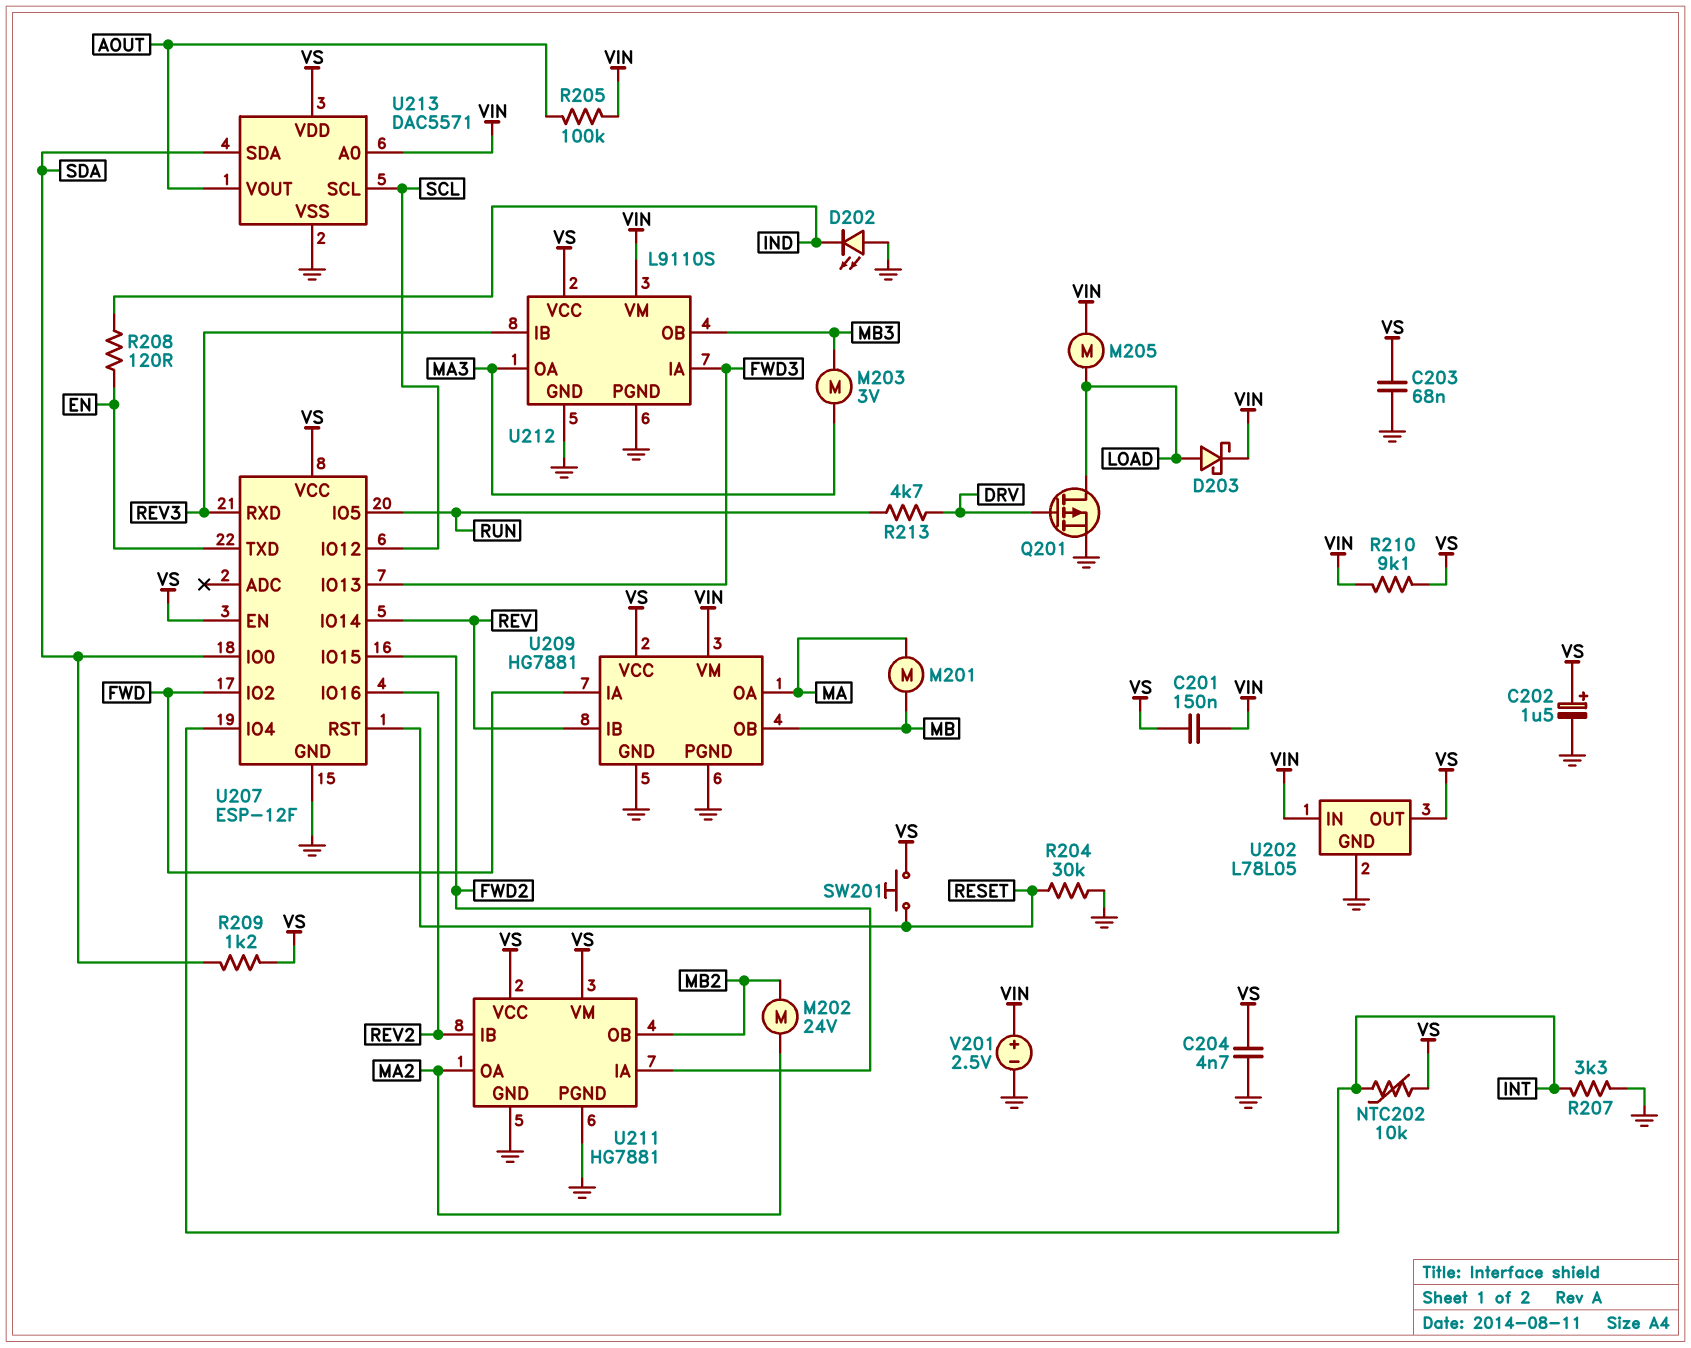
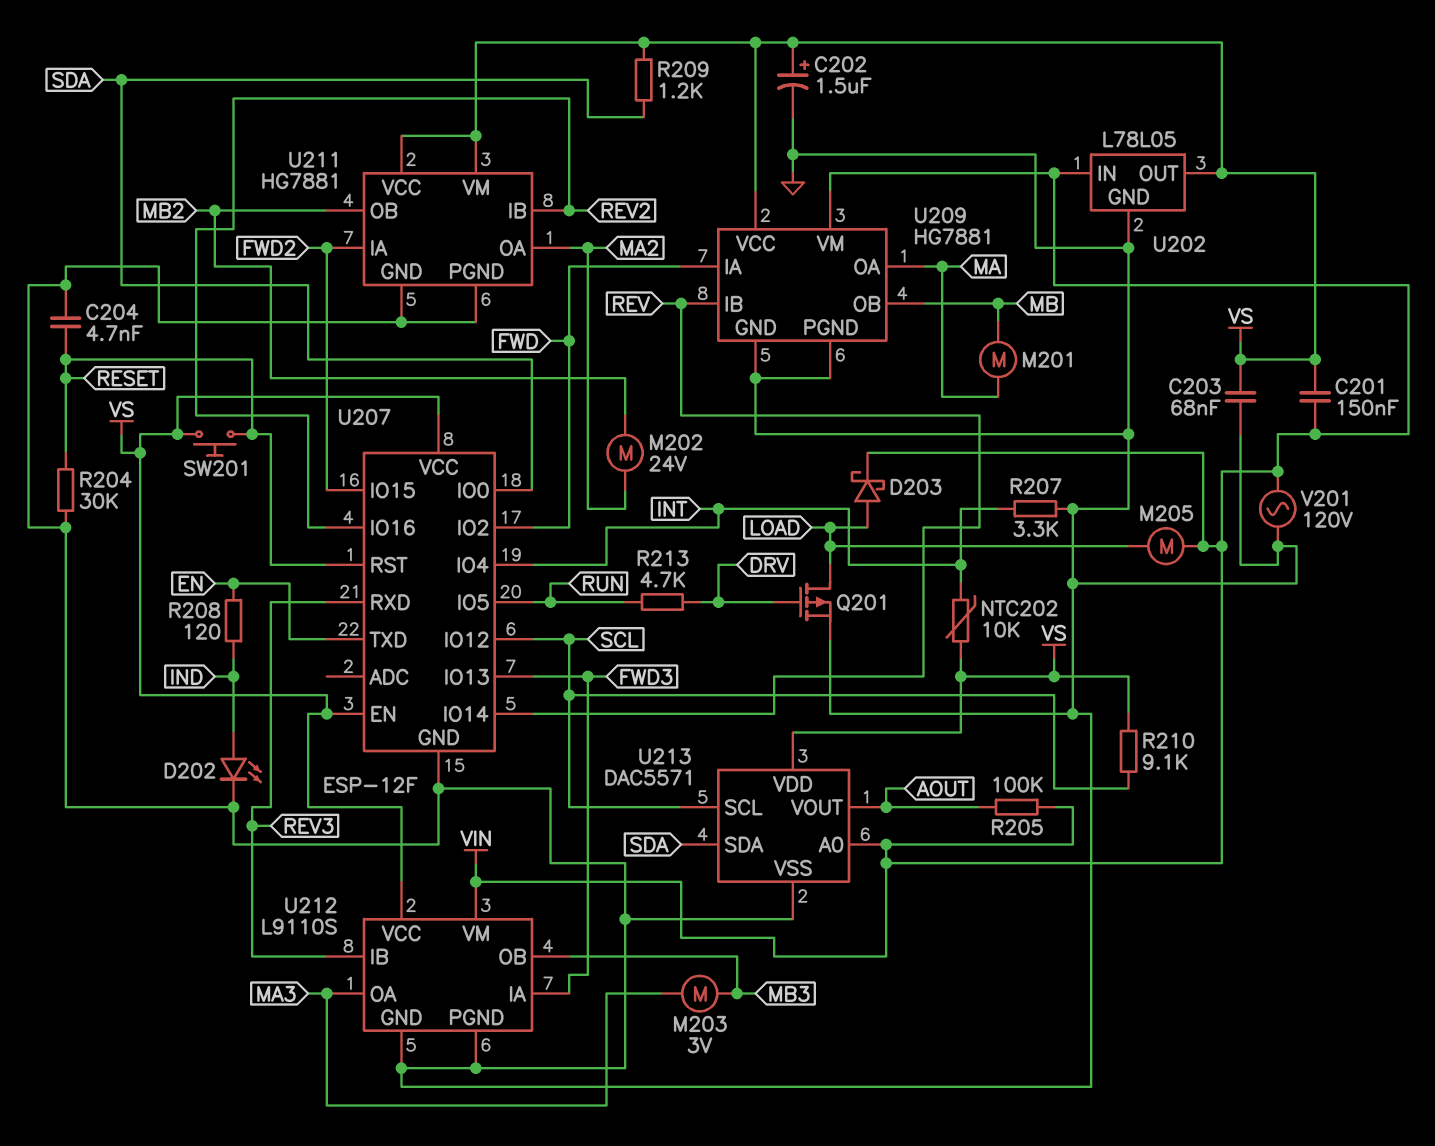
C204: 4.7nF (GND, VS) -> 4.7nF (GND, RESET)
D202: LED (A GND, K IND) -> LED (A IND, K GND)
R210: 9.1k (VIN, VS) -> 9.1k (SCL, VS)
V201: 2.5V (plus VIN, minus GND) -> AC 120V (GND, VIN)

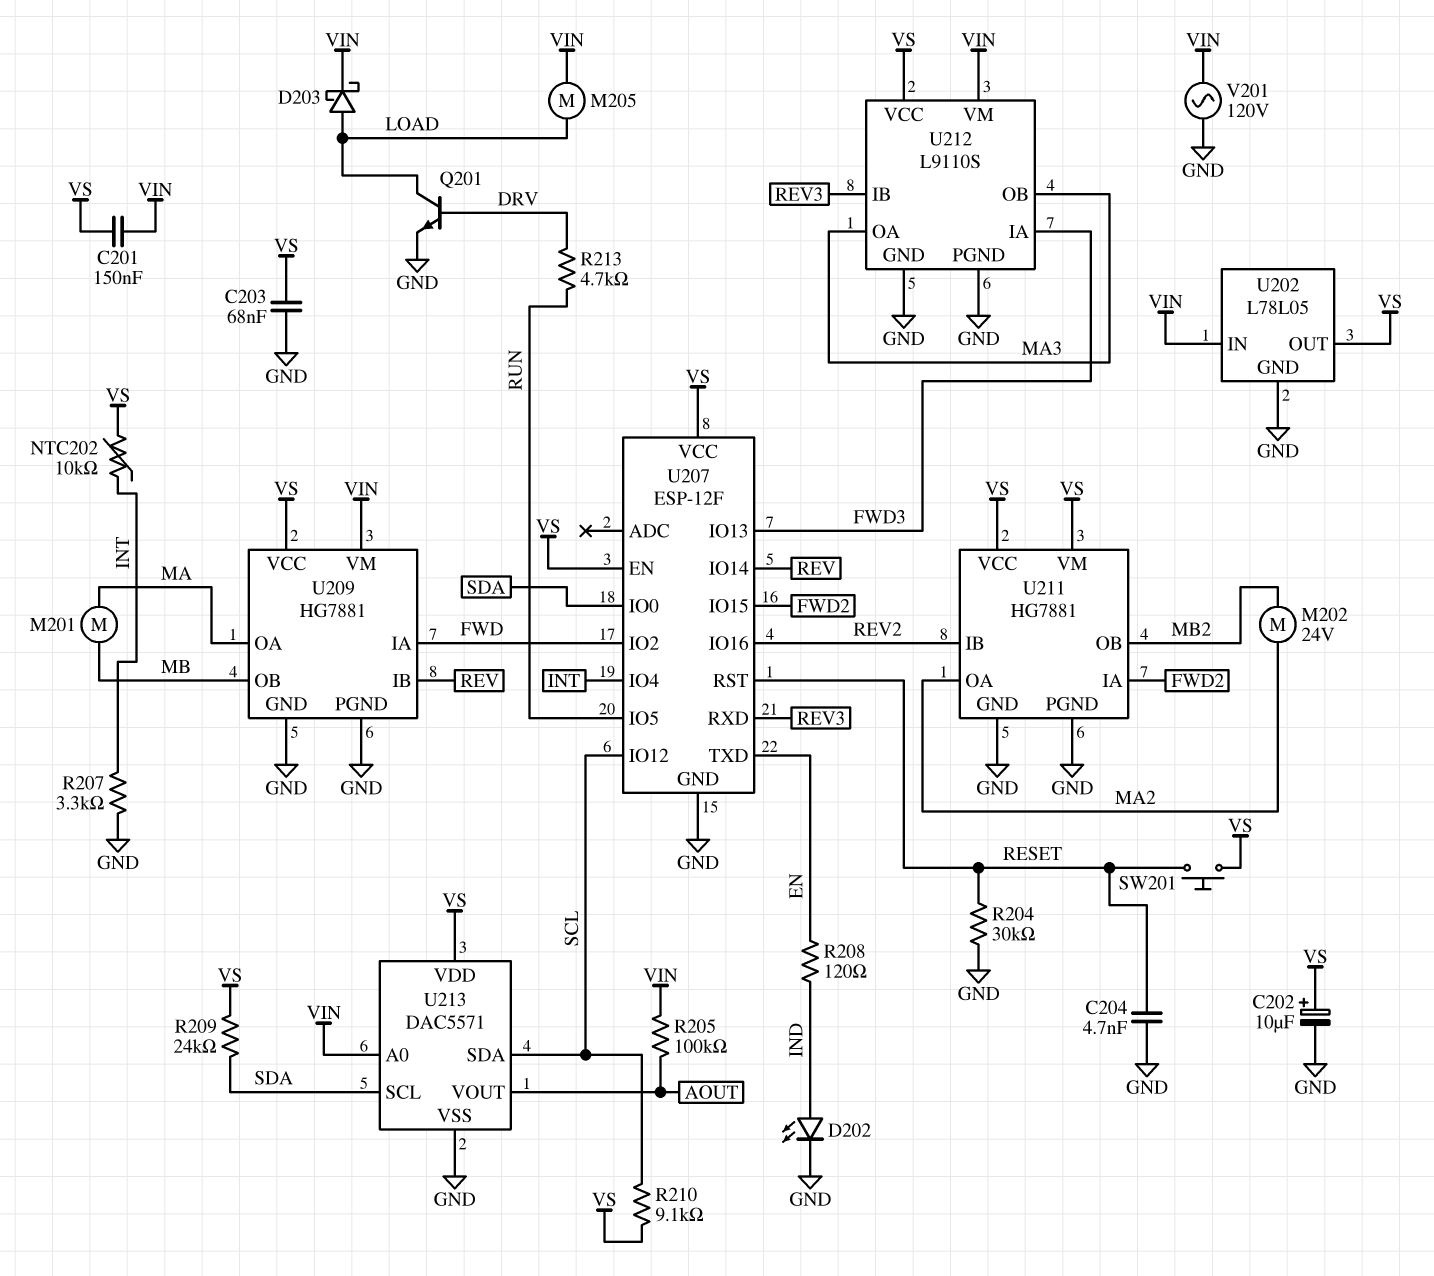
C202: 1.5uF (plus VS, minus GND) -> 10uF (plus VS, minus GND)
M203: motor 3V (MA3, MB3) -> none
Q201: PMOS (G DRV, D LOAD, S GND) -> NPN (B DRV, C LOAD, E GND)
R209: 1.2k (SDA, VS) -> 24k (SDA, VS)
U212 pin OB: MB3 -> MA3
U213 pin SCL: SCL -> SDA
U213 pin SDA: SDA -> SCL

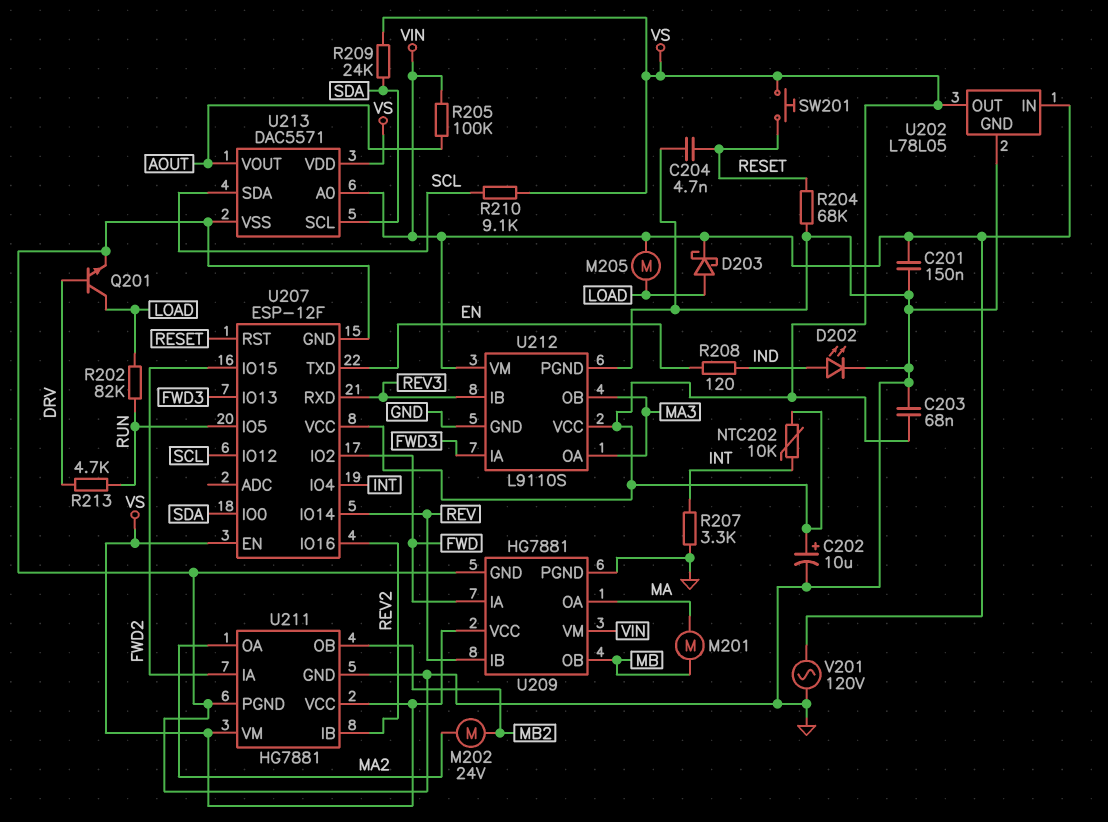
C201: 150nF (VIN, VS) -> 150nF (GND, VIN)
R202: none -> 82k (LOAD, RUN)
R204: 30k (GND, RESET) -> 68k (GND, RESET)

